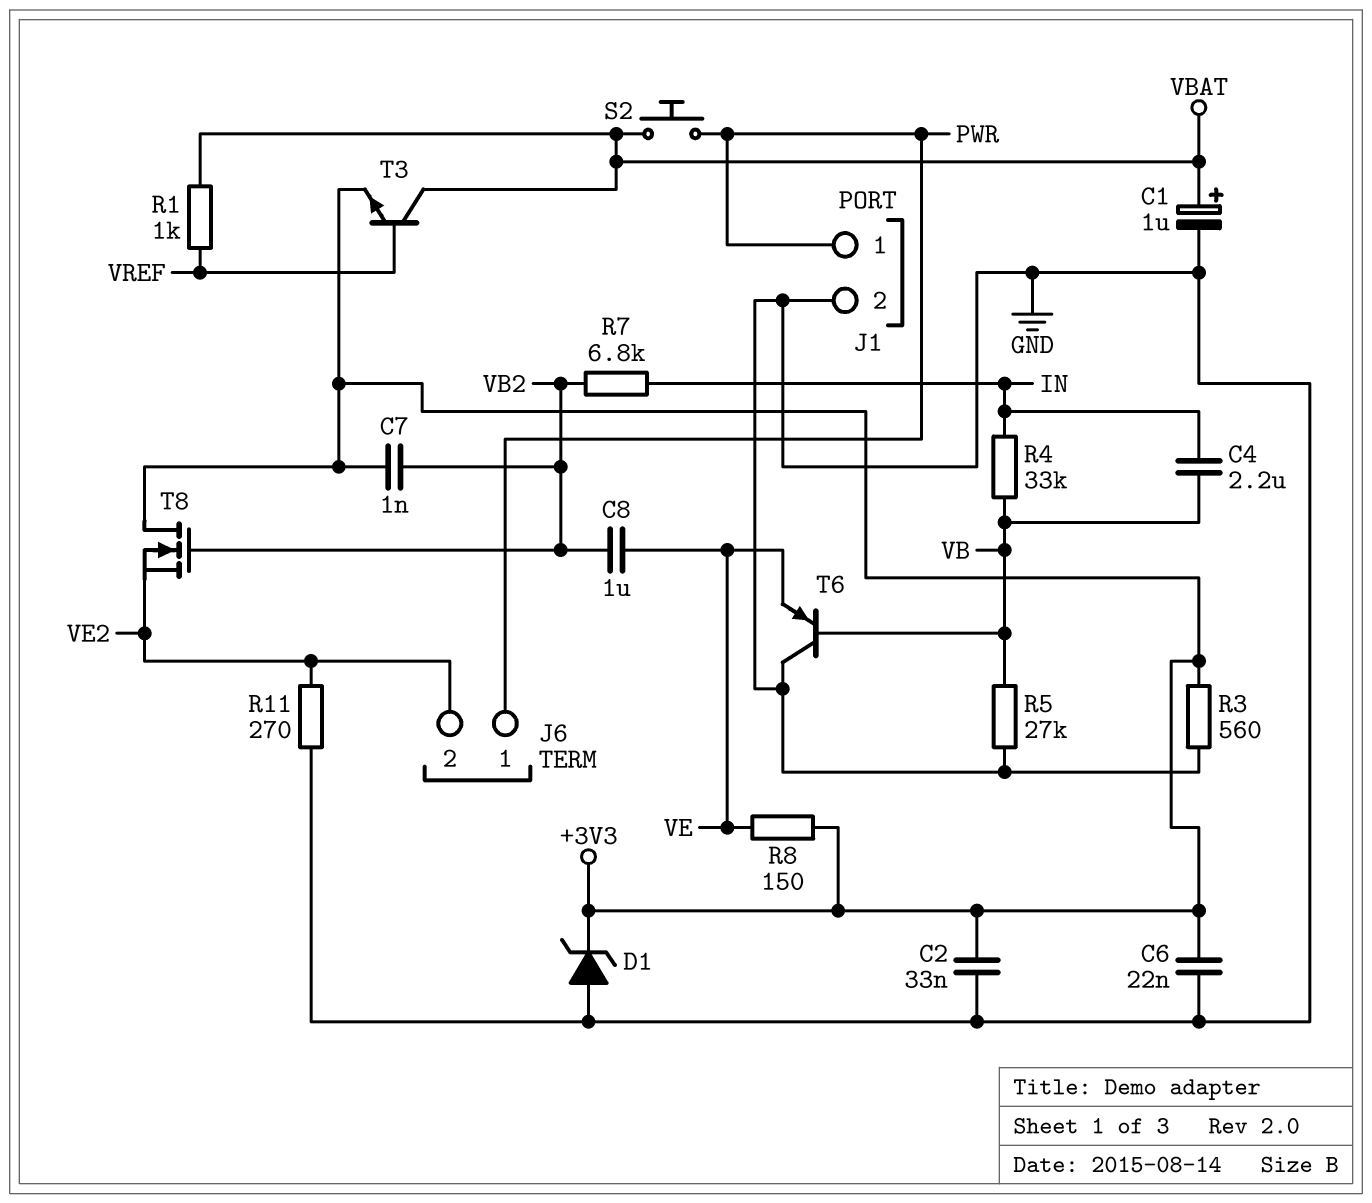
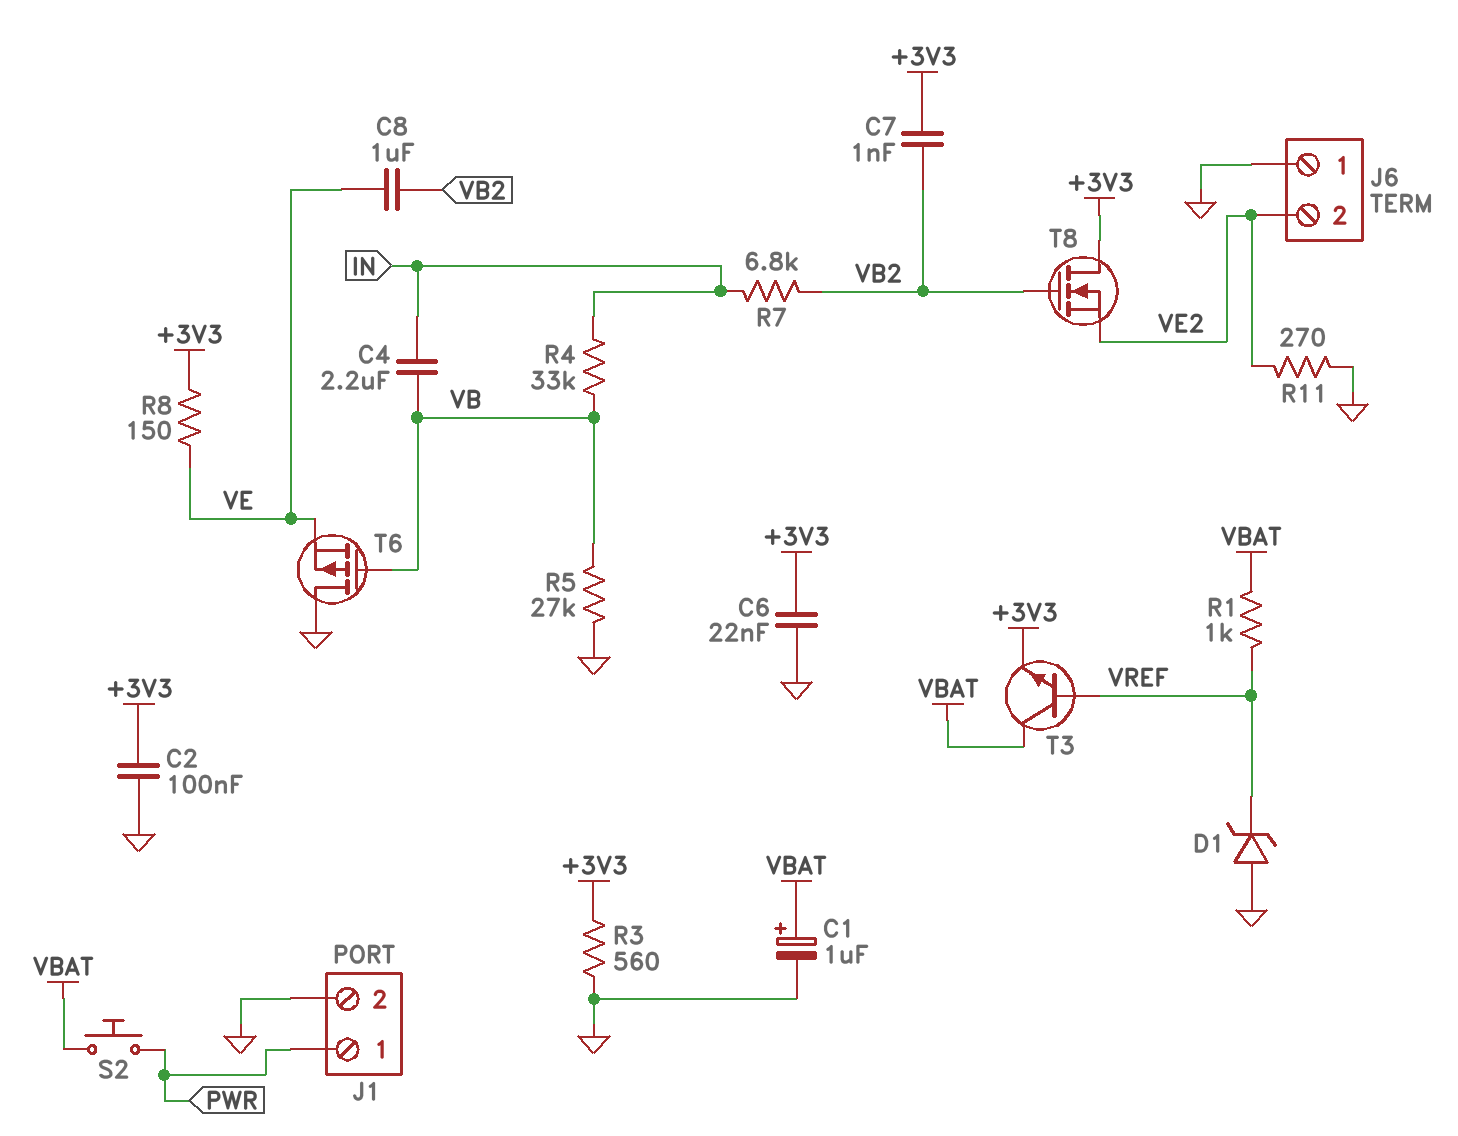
C2: 33nF (+3V3, GND) -> 100nF (+3V3, GND)
D1: zener (A GND, K +3V3) -> zener (A GND, K VREF)
J6 pin 1: PWR -> GND
T6: PNP (B VB, C GND, E VE) -> PMOS (G VB, D GND, S VE)

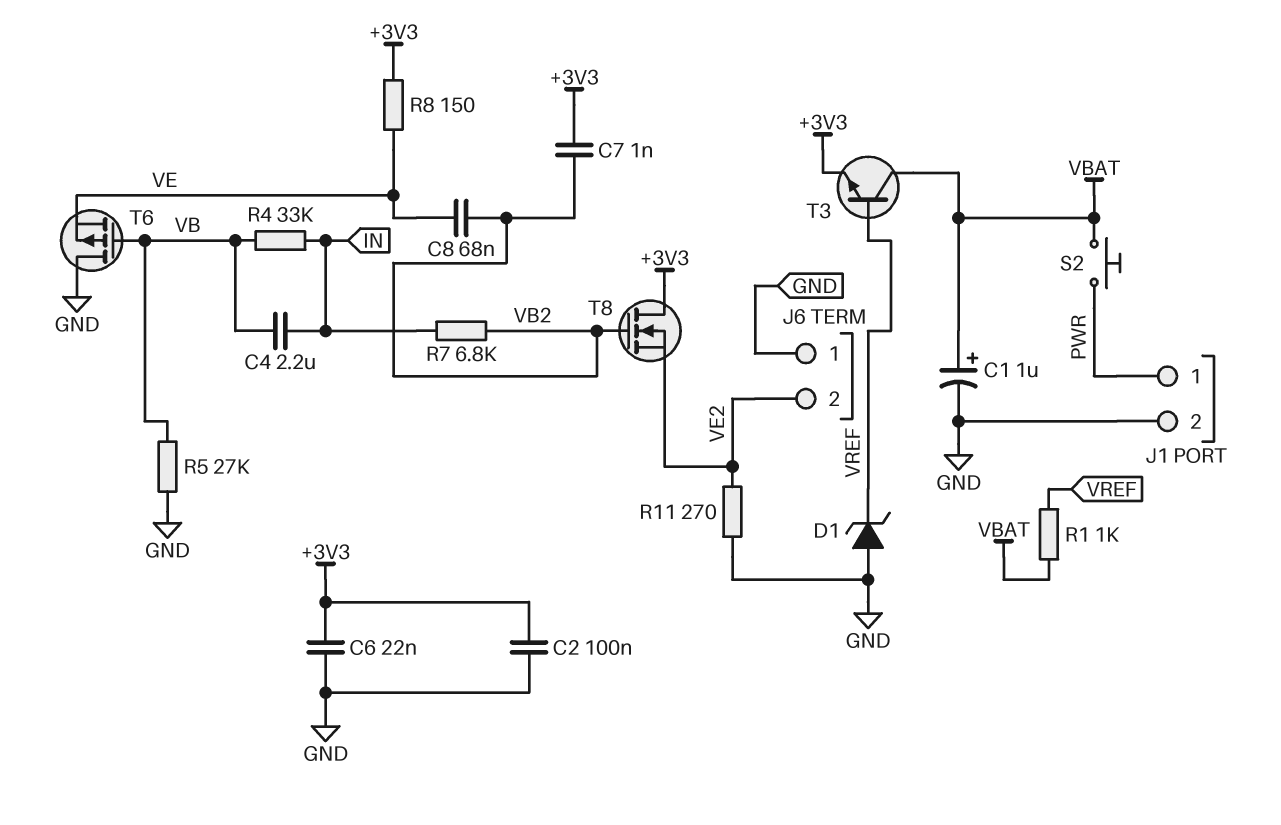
C8: 1uF (VB2, VE) -> 68nF (VB2, VE)
R3: 560 (+3V3, GND) -> none

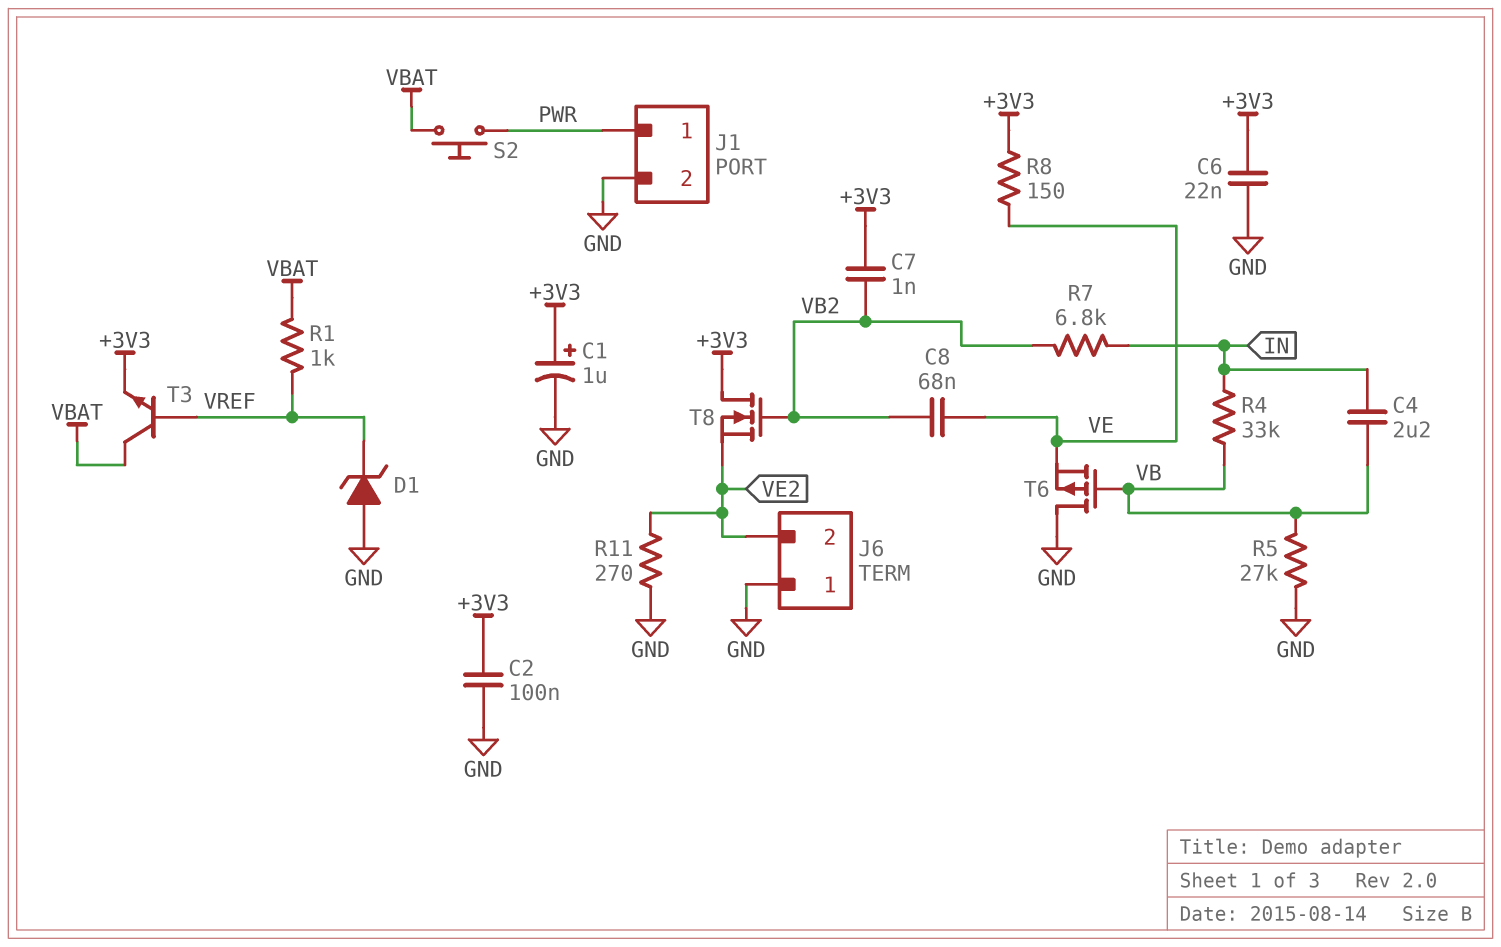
C1: 1uF (plus VBAT, minus GND) -> 1uF (plus +3V3, minus GND)

